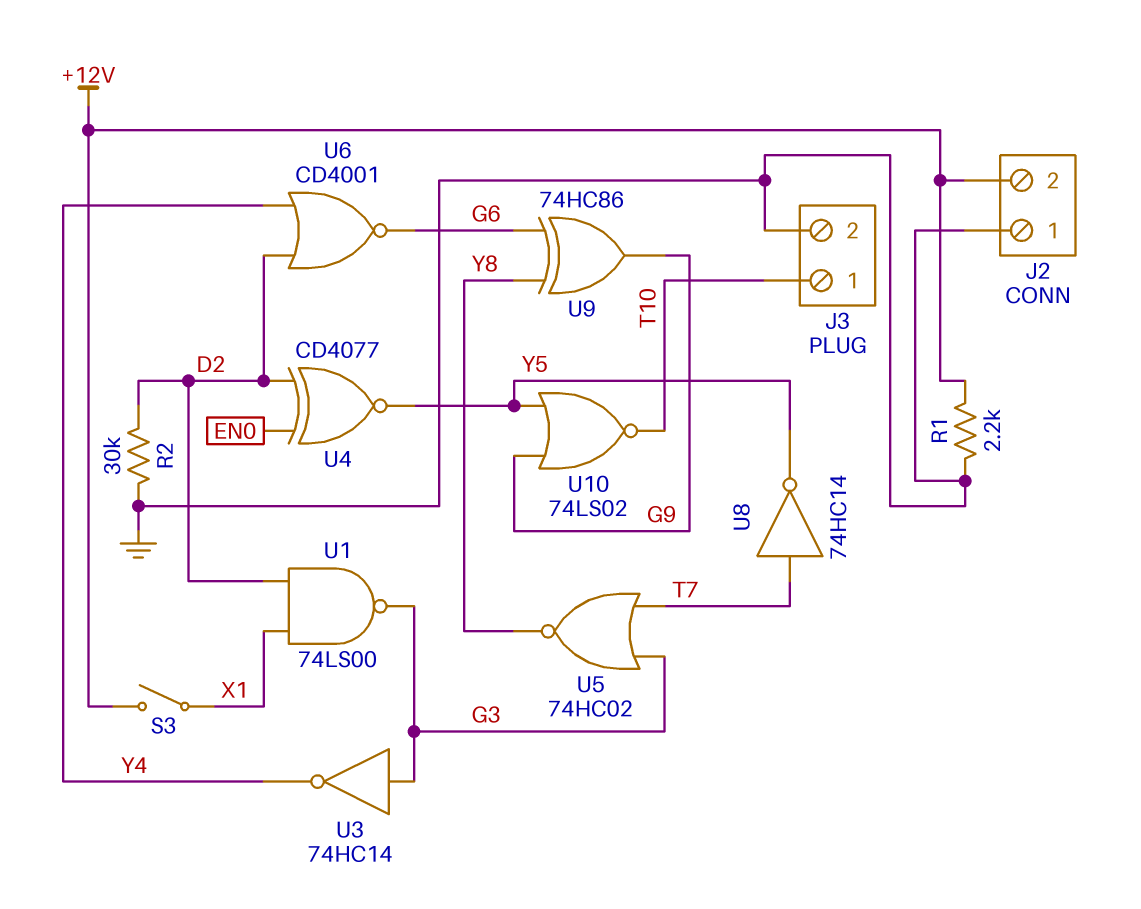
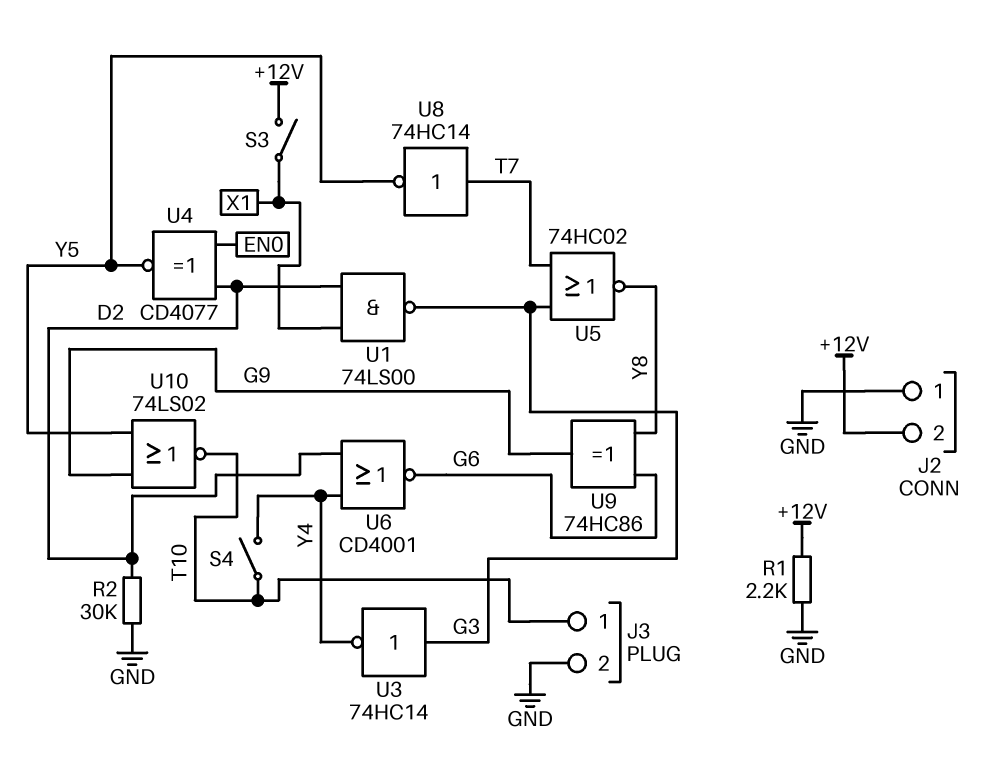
S4: none -> switch (T10, Y4)

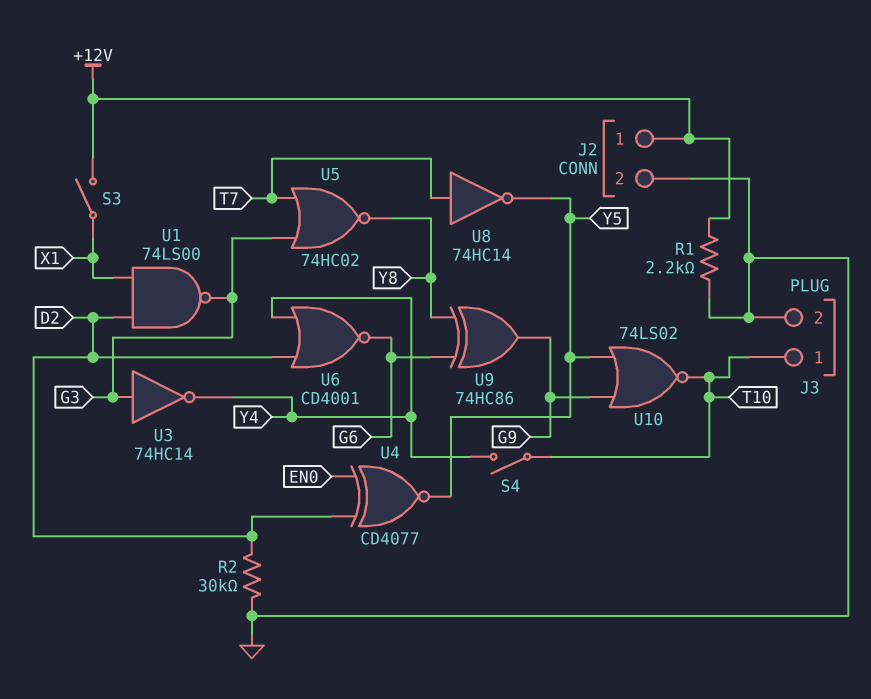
J2 pin 1: GND -> +12V
J2 pin 2: +12V -> GND

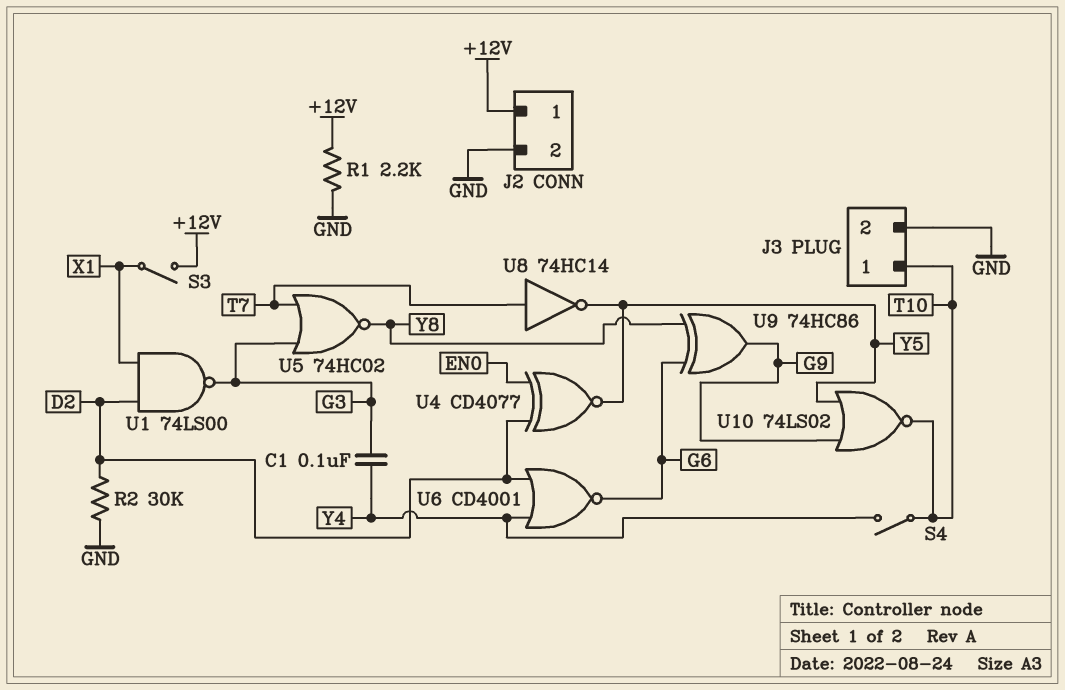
C1: none -> 100nF (G3, Y4)
U3: NOT 74HC14 (in G3, out Y4) -> none

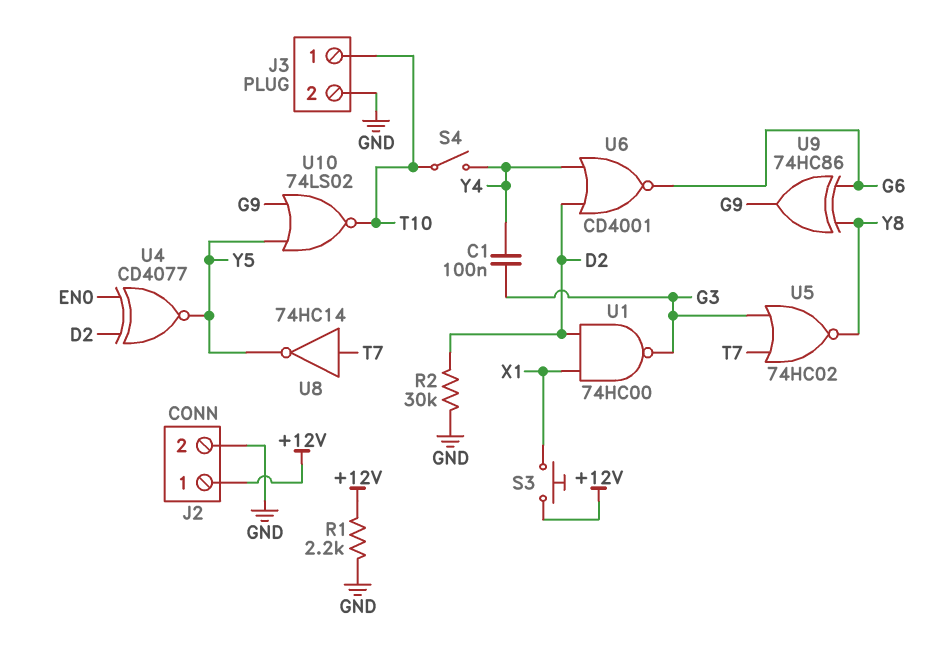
S3: switch (+12V, X1) -> button (+12V, X1)
U1: NAND 74LS00 (in D2, in X1, out G3) -> NAND 74HC00 (in D2, in X1, out G3)

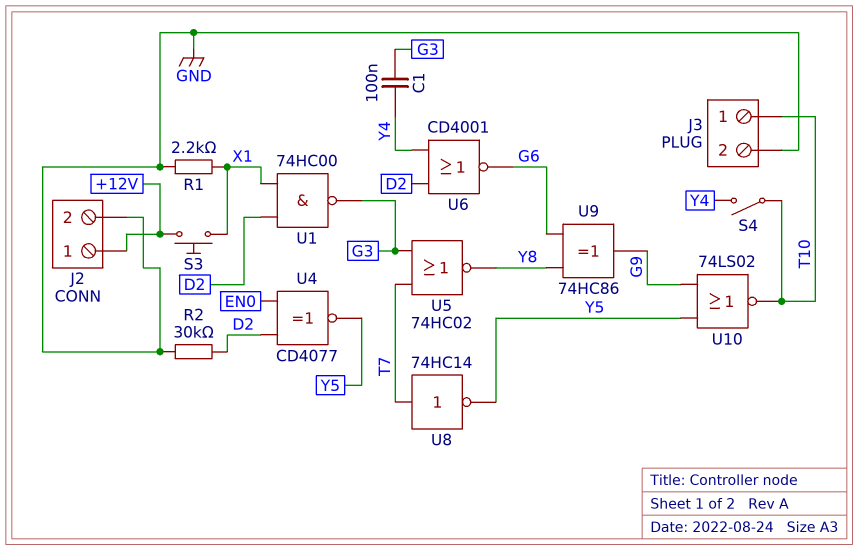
R1: 2.2k (+12V, GND) -> 2.2k (GND, X1)

